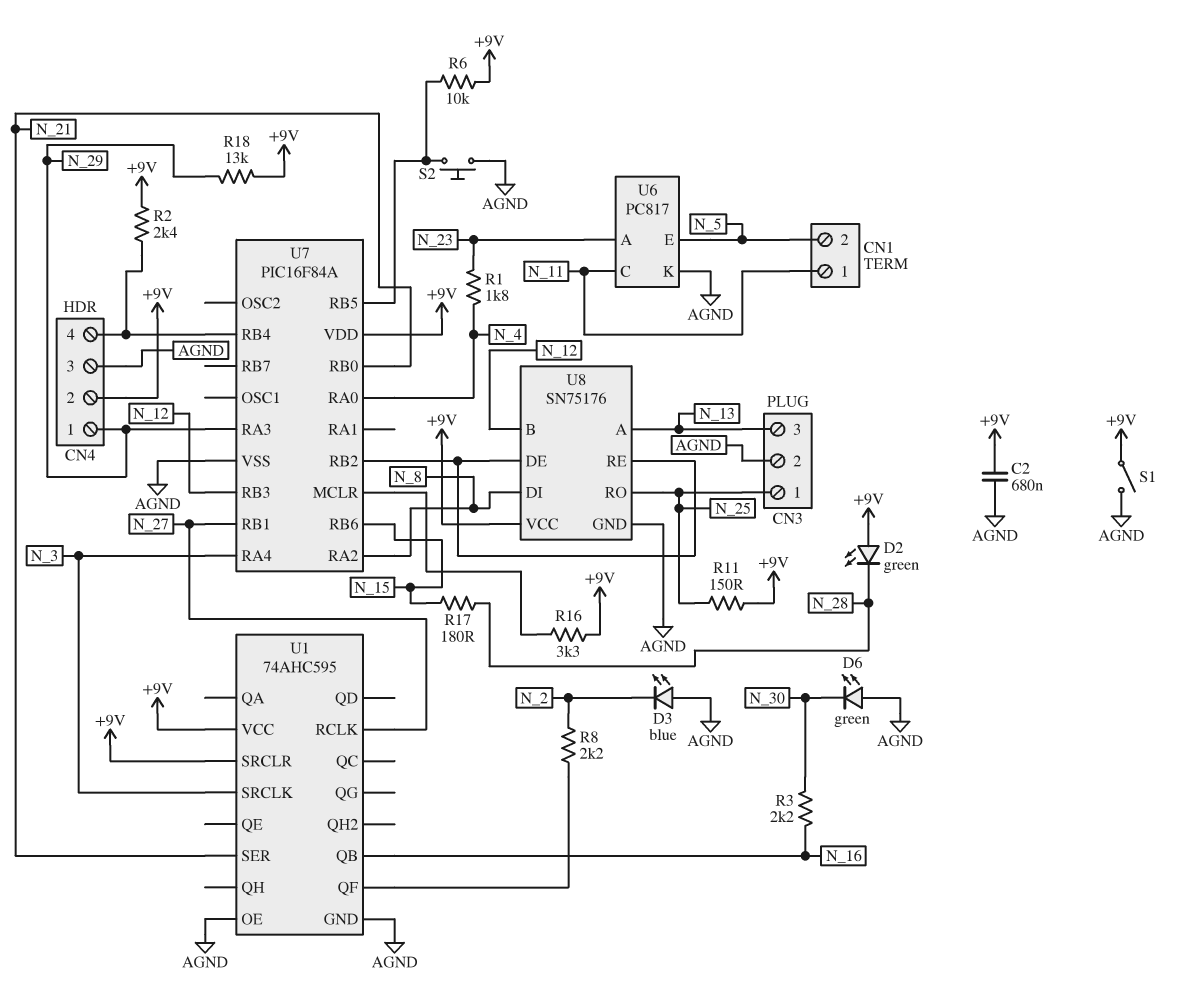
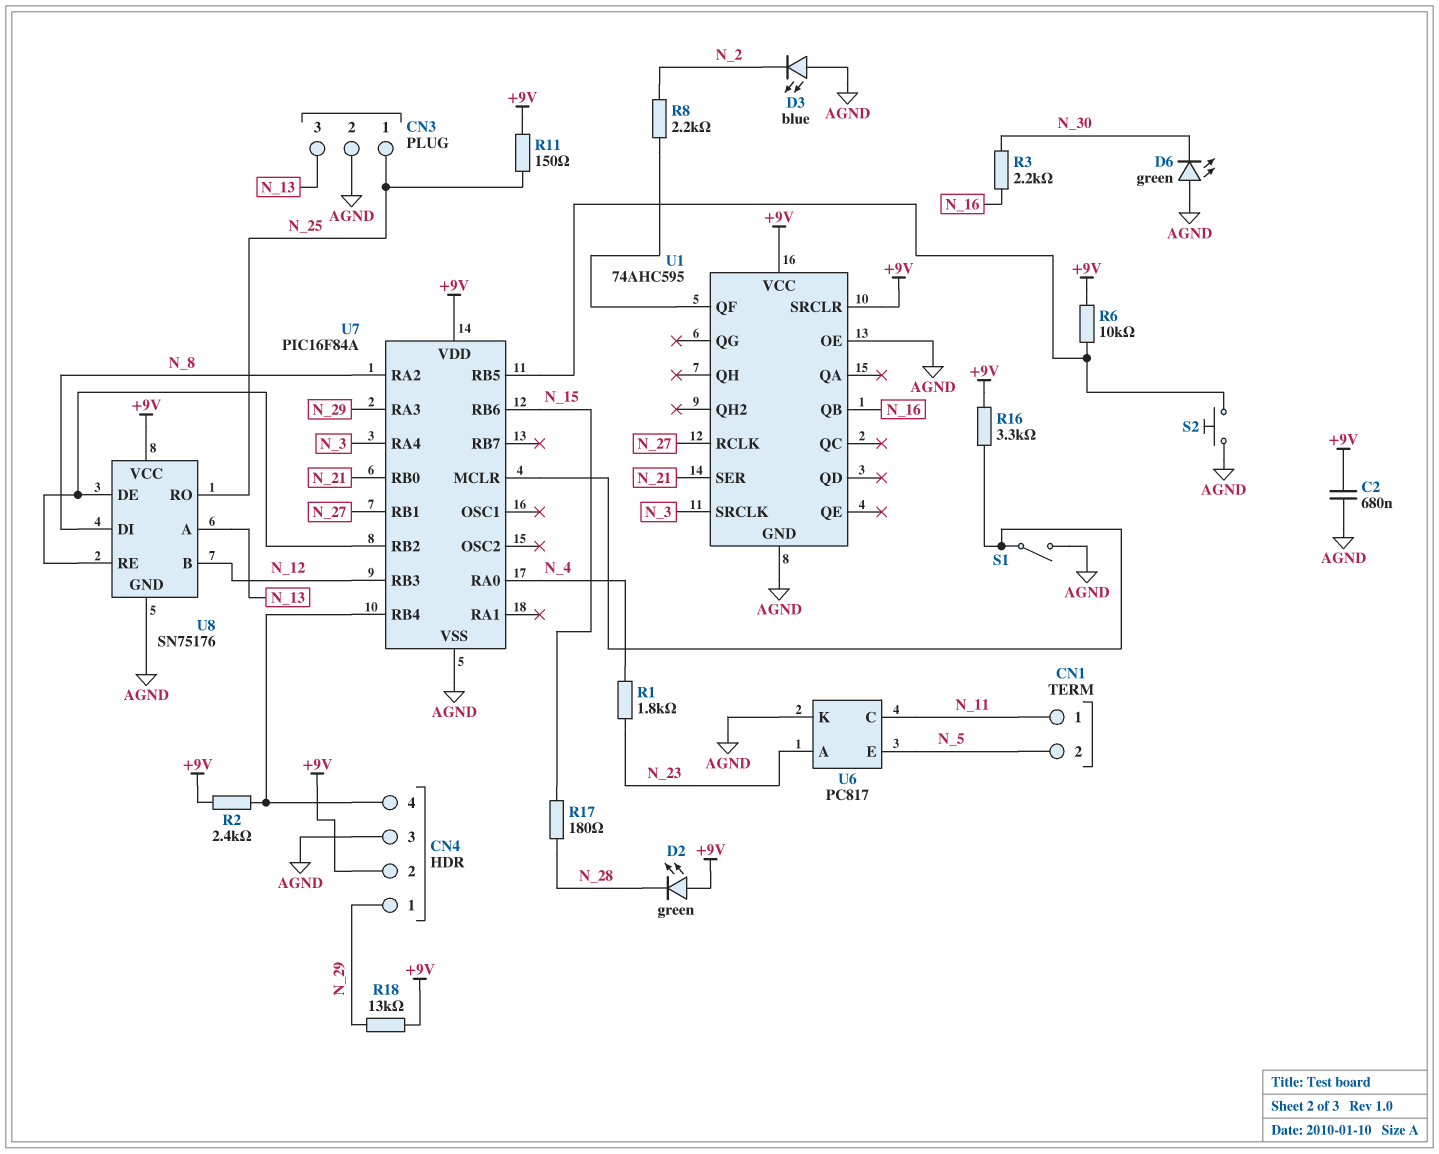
S1: switch (+9V, AGND) -> switch (AGND, U7/MCLR)

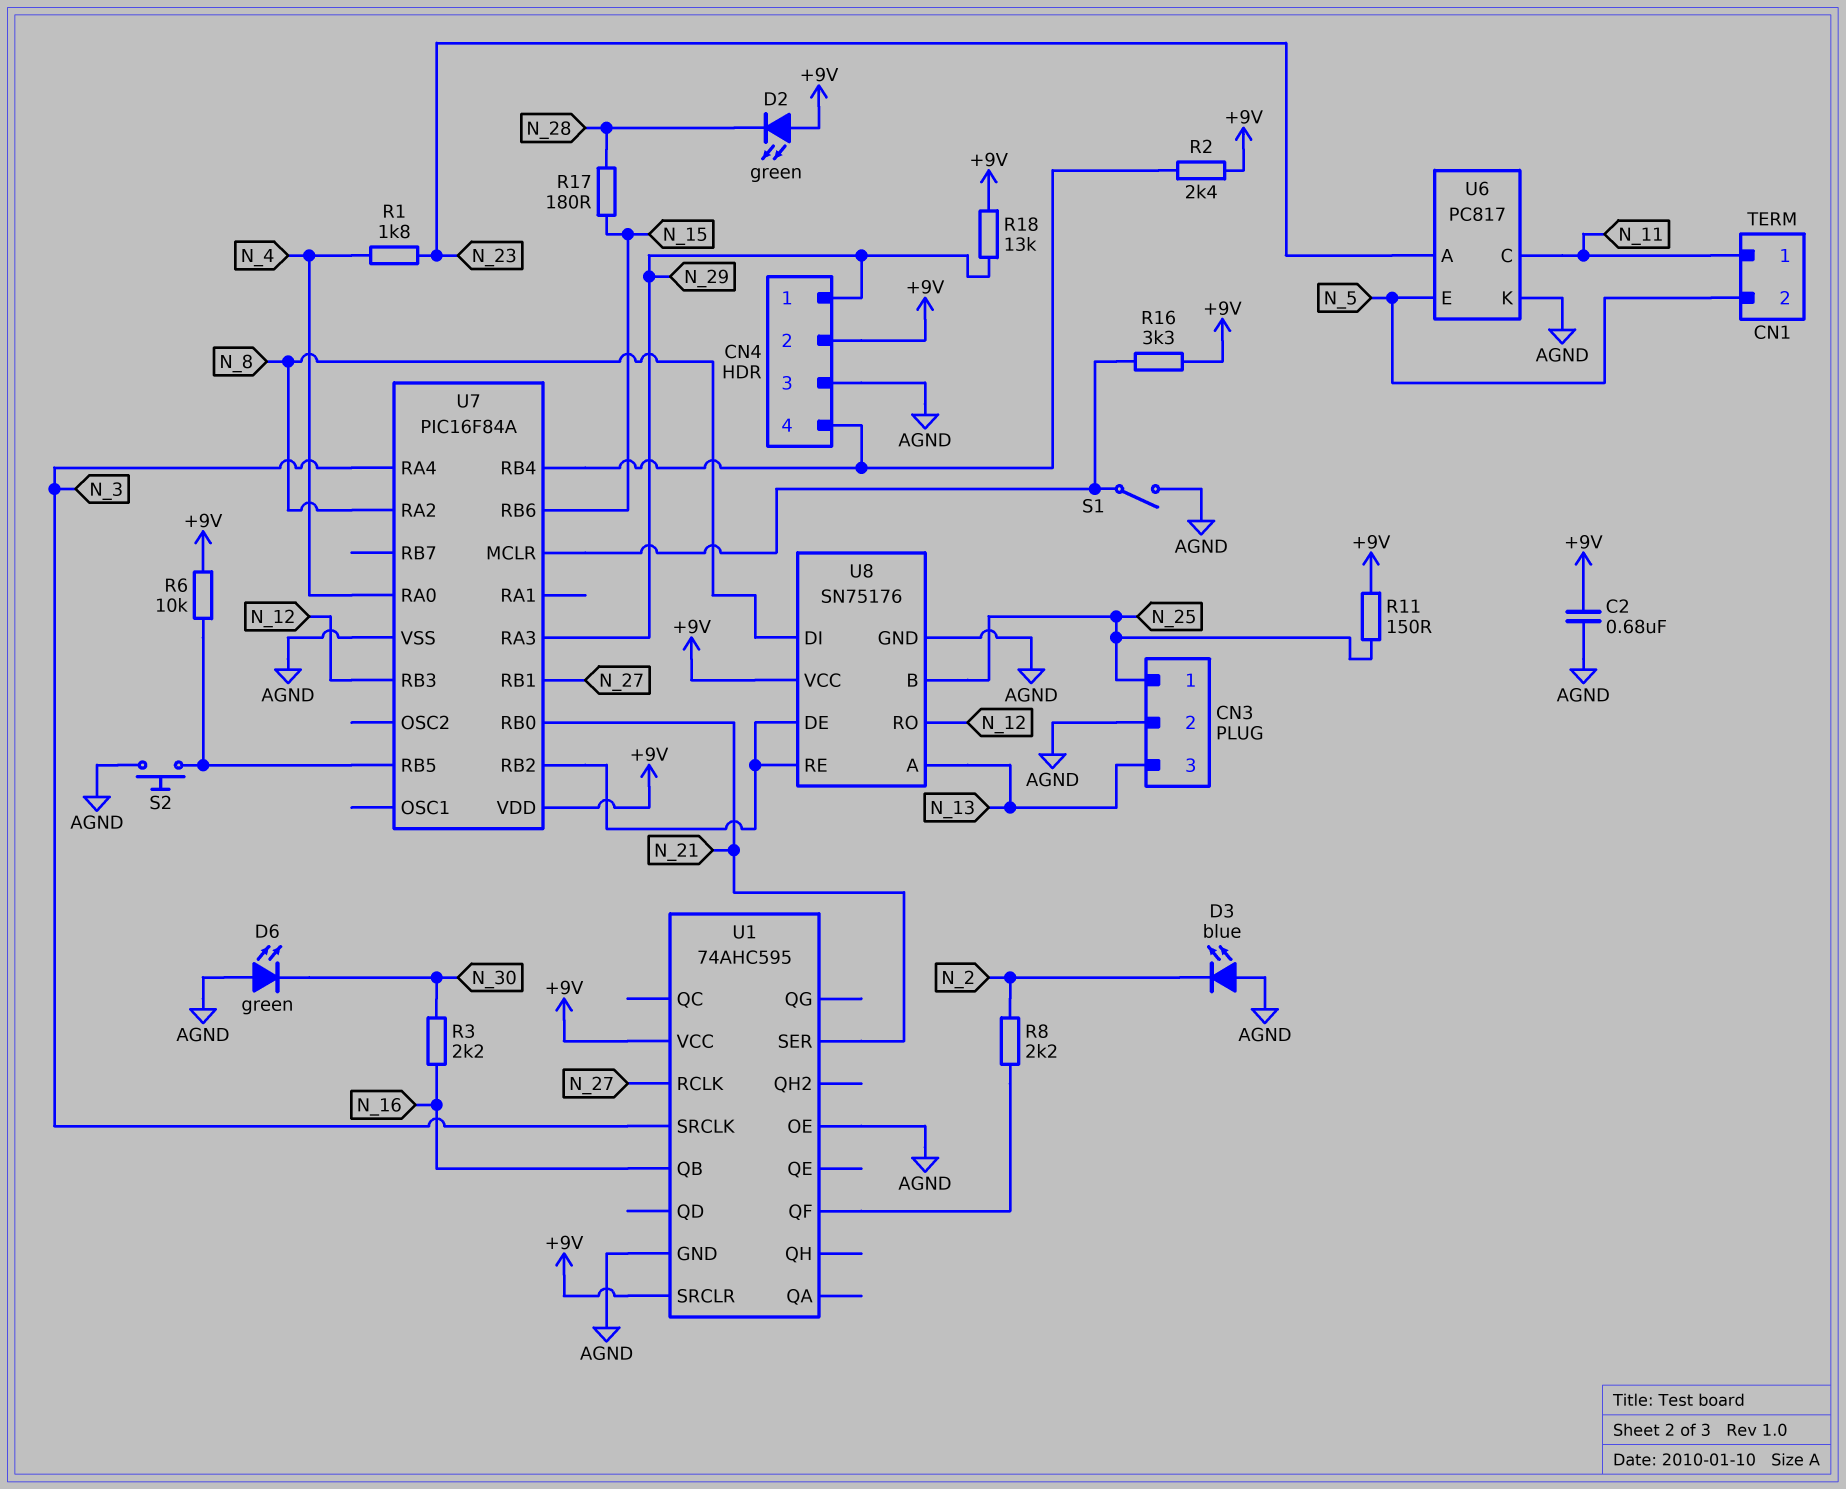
U8 pin B: N_12 -> N_25
U8 pin RO: N_25 -> N_12

